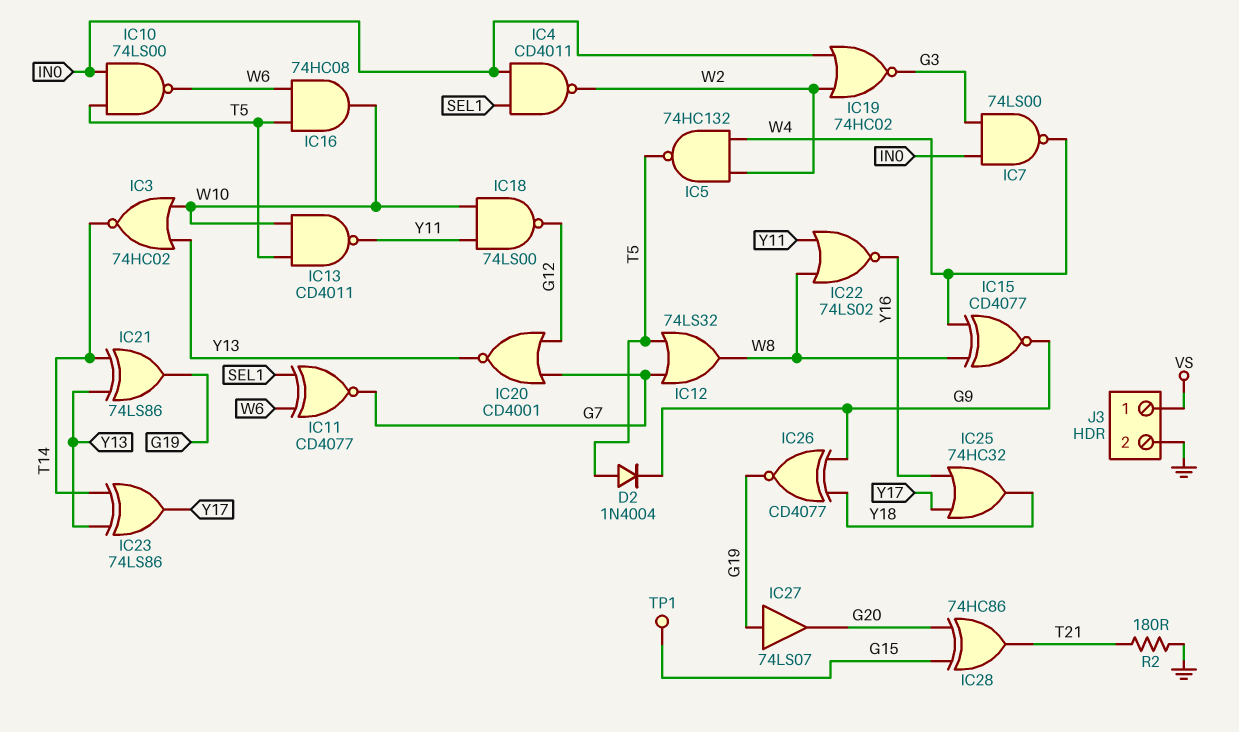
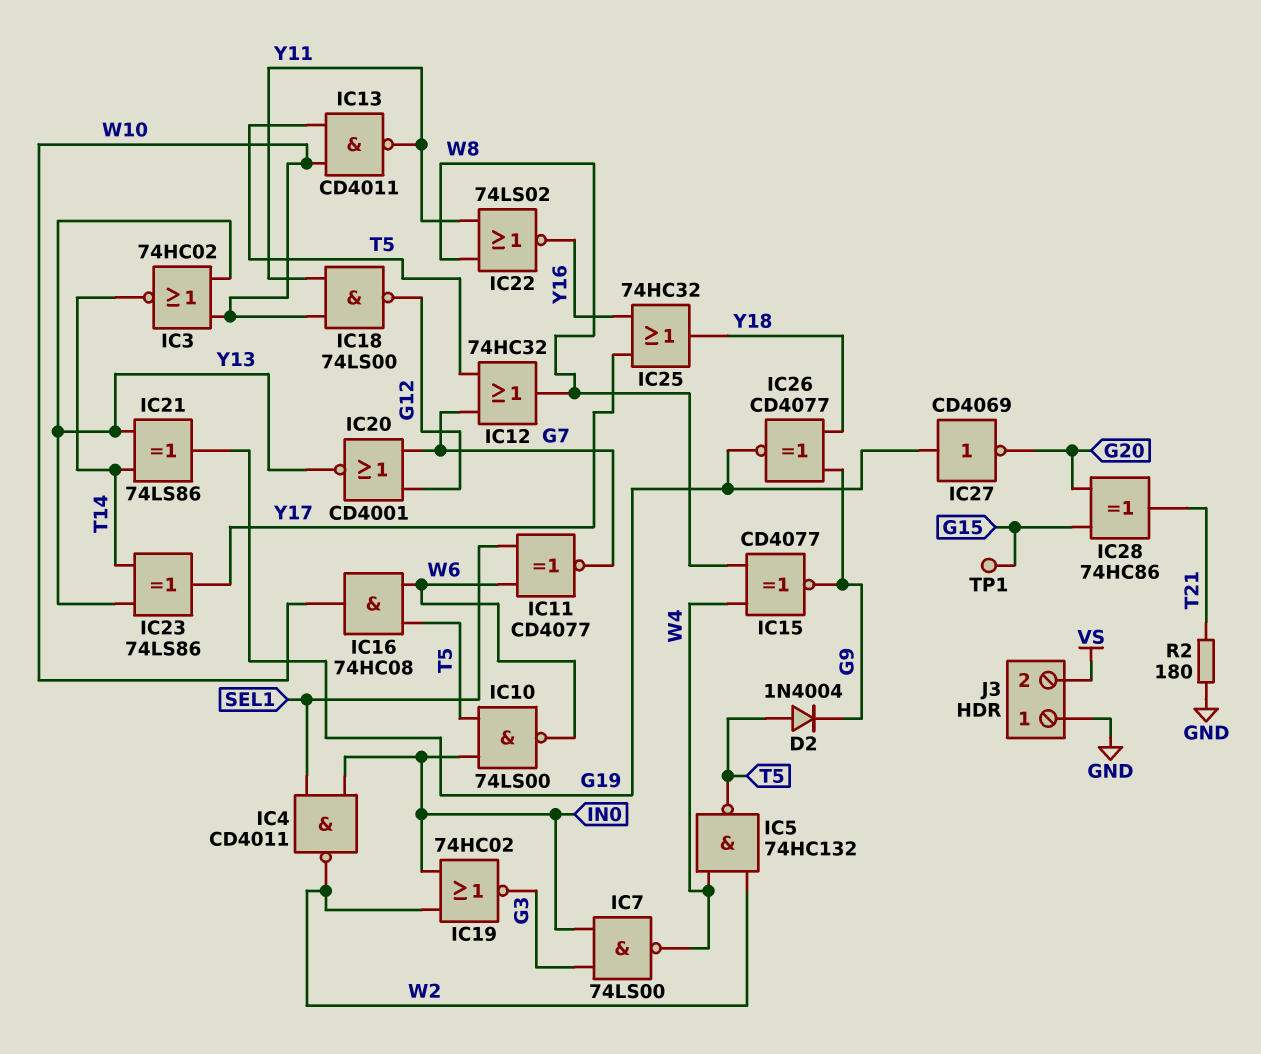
IC12: OR 74LS32 (in G7, in T5, out W8) -> OR 74HC32 (in G7, in T5, out W8)
IC27: buffer 74LS07 (in G19, out G20) -> NOT CD4069 (in G19, out G20)
J3 pin 1: VS -> GND
J3 pin 2: GND -> VS

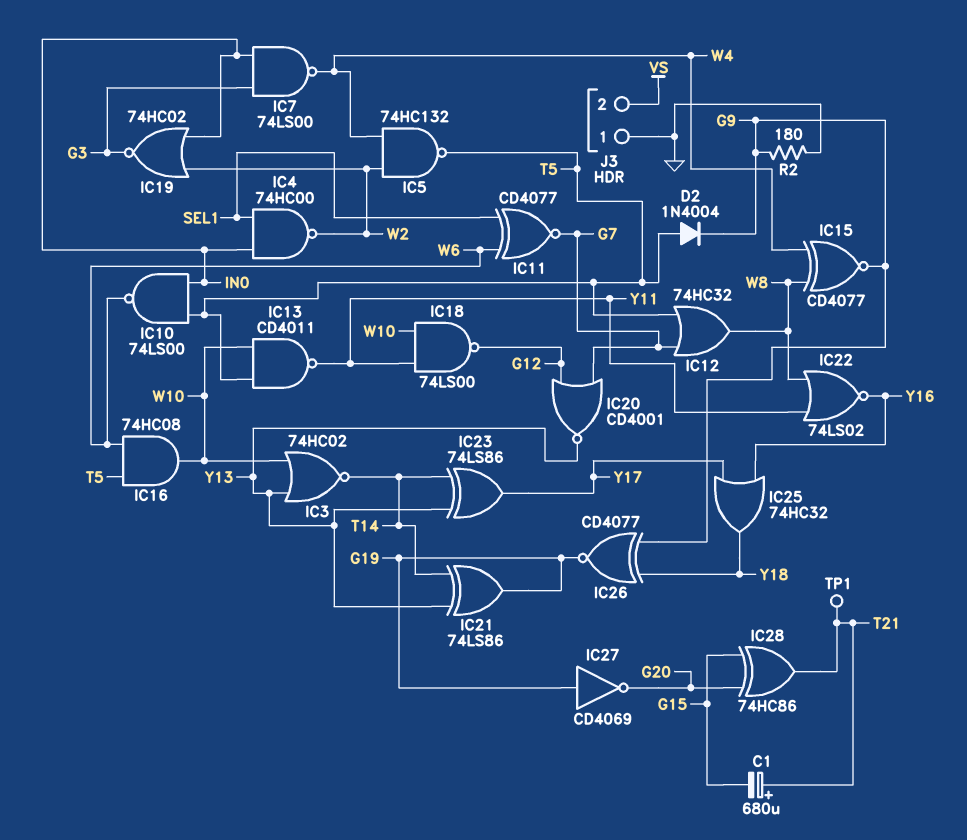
C1: none -> 680uF (plus T21, minus G15)
IC4: NAND CD4011 (in IN0, in SEL1, out W2) -> NAND 74HC00 (in IN0, in SEL1, out W2)
R2: 180 (GND, T21) -> 180 (G9, GND)
TP1: test point (G15) -> test point (T21)

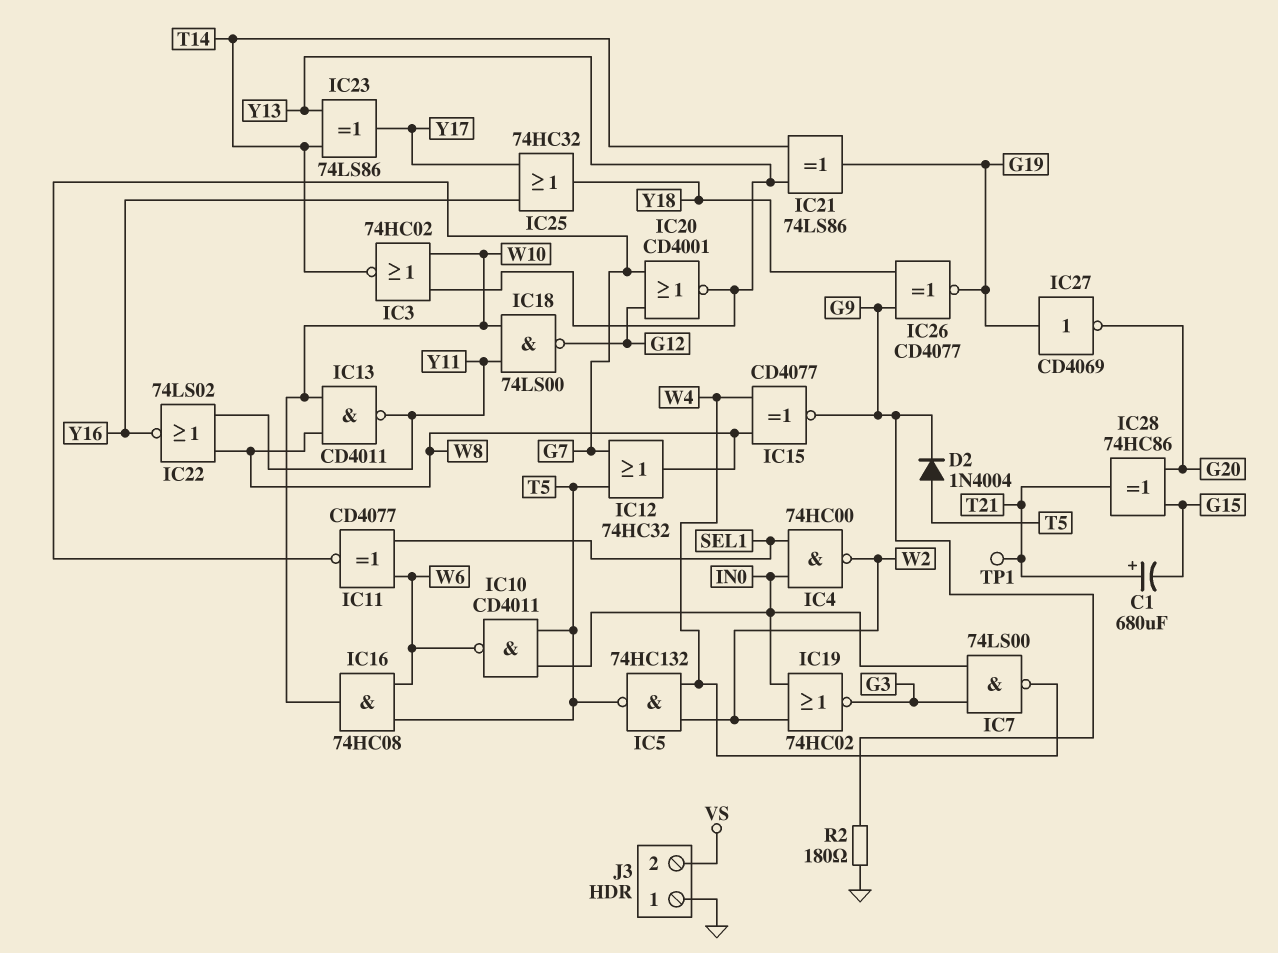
IC10: NAND 74LS00 (in IN0, in T5, out W6) -> NAND CD4011 (in IN0, in T5, out W6)
IC13: NAND CD4011 (in T5, in W10, out Y11) -> NAND CD4011 (in W8, in W10, out Y11)

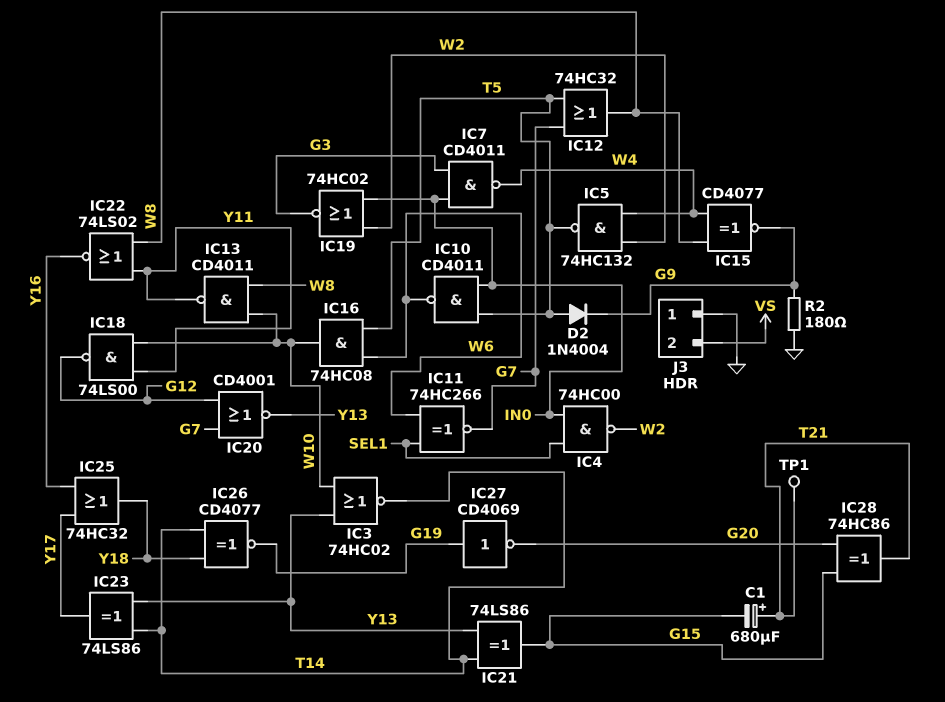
IC7: NAND 74LS00 (in G3, in IN0, out W4) -> NAND CD4011 (in G3, in IN0, out W4)
IC11: XNOR CD4077 (in SEL1, in W6, out G7) -> XNOR 74HC266 (in SEL1, in W6, out G7)
IC21: XOR 74LS86 (in T14, in Y13, out G19) -> XOR 74LS86 (in T14, in Y13, out G15)
IC26: XNOR CD4077 (in G9, in Y18, out G19) -> XNOR CD4077 (in T14, in Y18, out G19)

